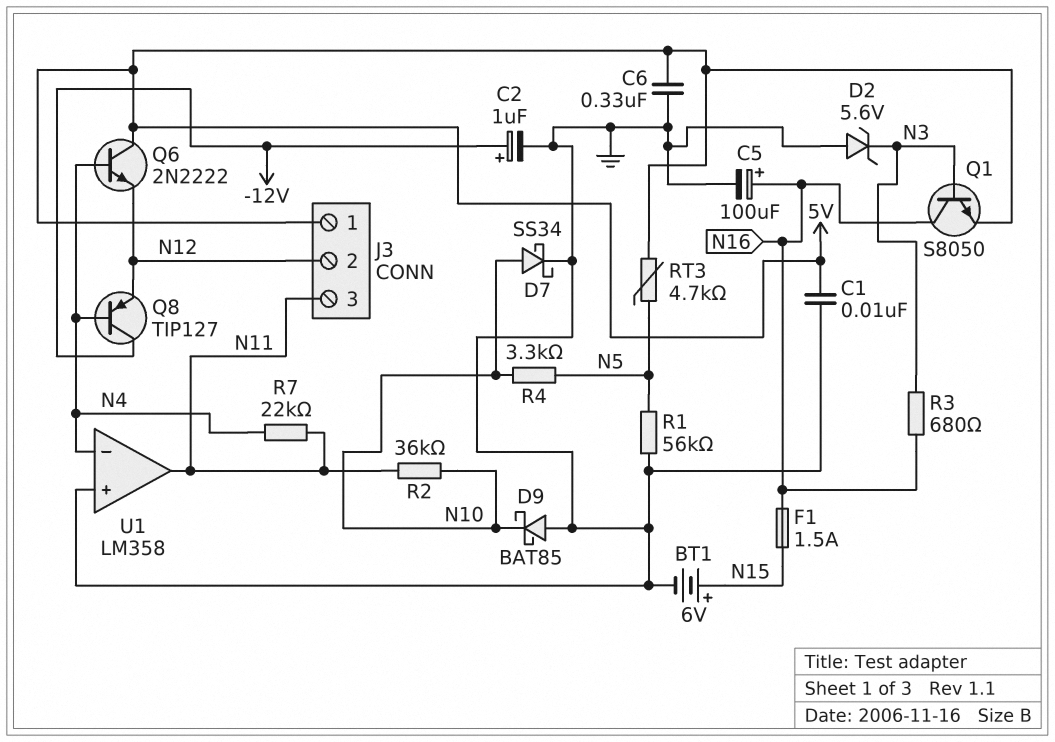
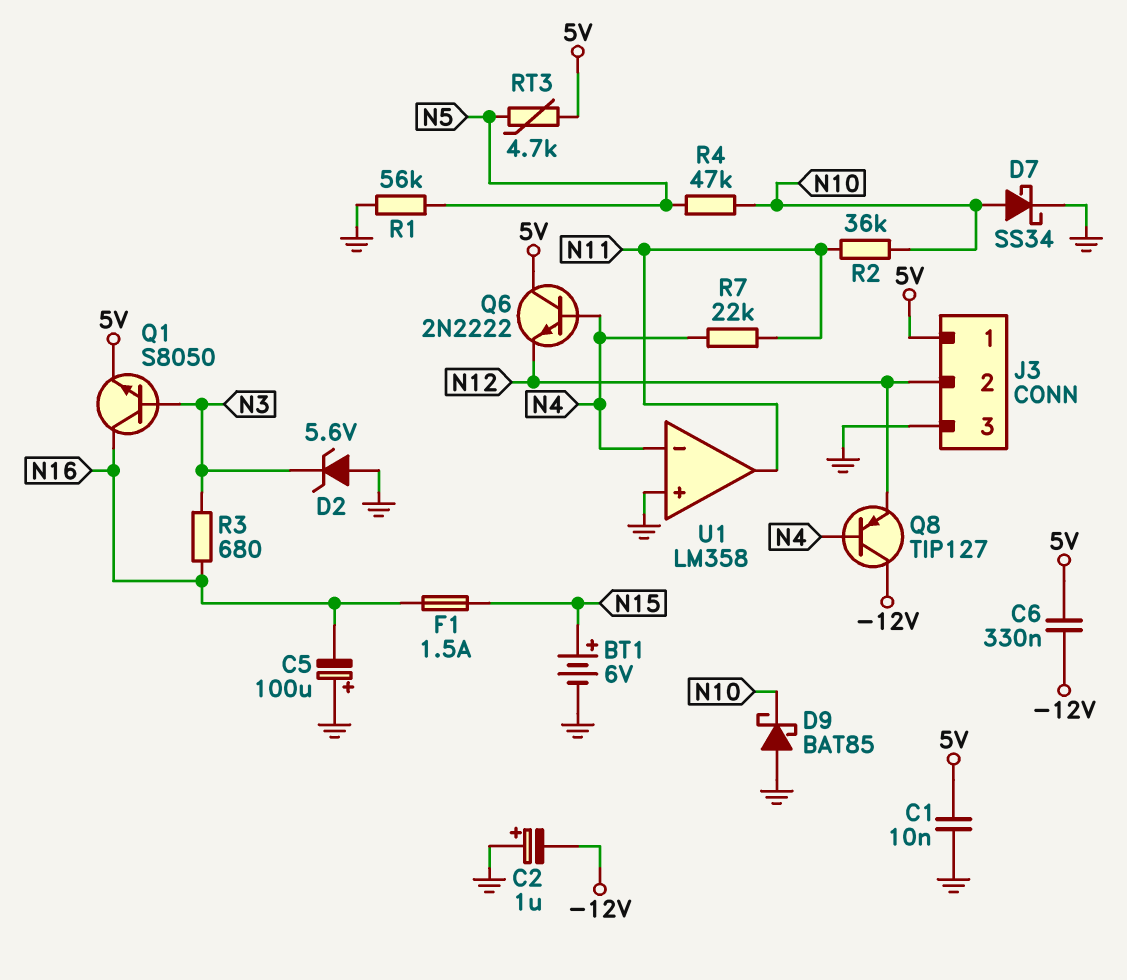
C2: 1uF (plus -12V, minus GND) -> 1uF (plus GND, minus -12V)
C5: 100uF (plus N16, minus GND) -> 100uF (plus GND, minus N16)
C6: 330nF (5V, GND) -> 330nF (-12V, 5V)
J3 pin 3: N11 -> GND
R4: 3.3k (N5, N10) -> 47k (N5, N10)

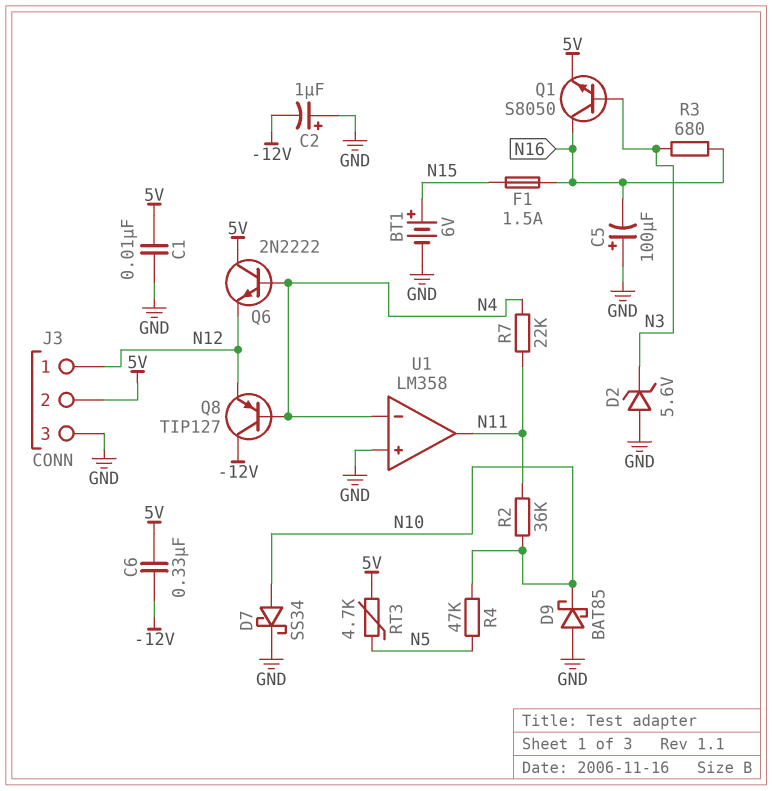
J3 pin 1: 5V -> N12
J3 pin 2: N12 -> 5V
R1: 56k (GND, N5) -> none

